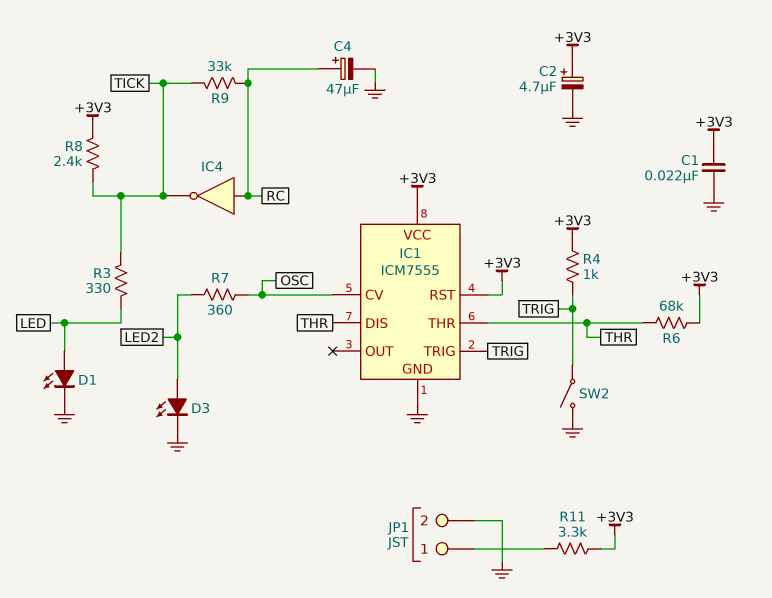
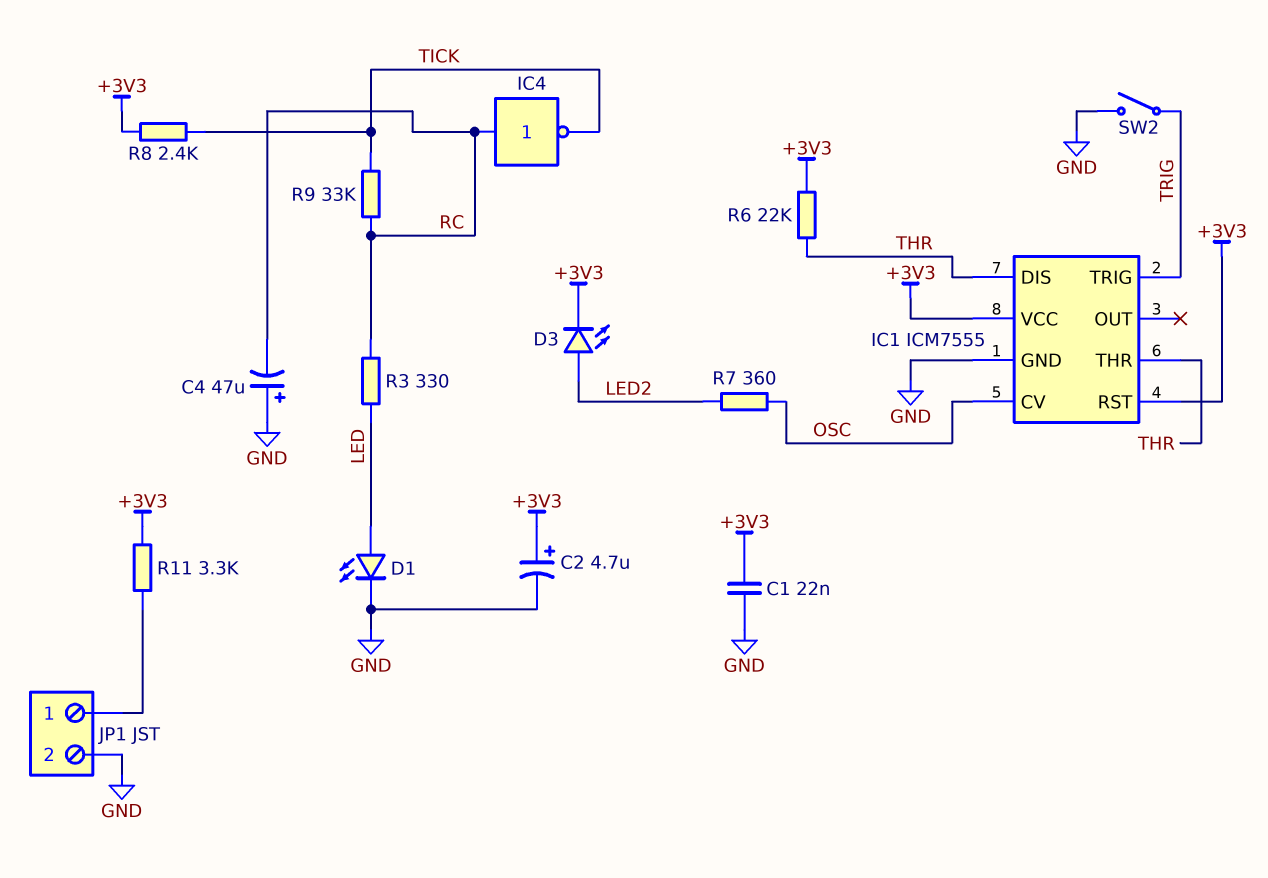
C4: 47uF (plus RC, minus GND) -> 47uF (plus GND, minus RC)
D3: LED (A LED2, K GND) -> LED (A LED2, K +3V3)
R3: 330 (LED, TICK) -> 330 (LED, RC)
R4: 1k (+3V3, TRIG) -> none
R6: 68k (+3V3, THR) -> 22k (+3V3, THR)

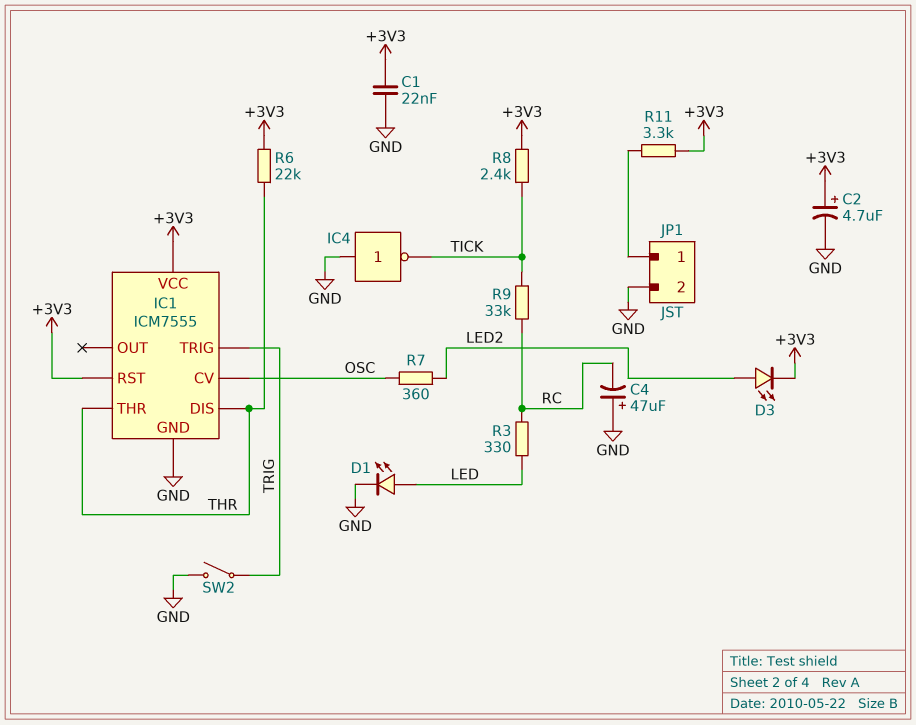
IC4: NOT (in RC, out TICK) -> NOT (in GND, out TICK)

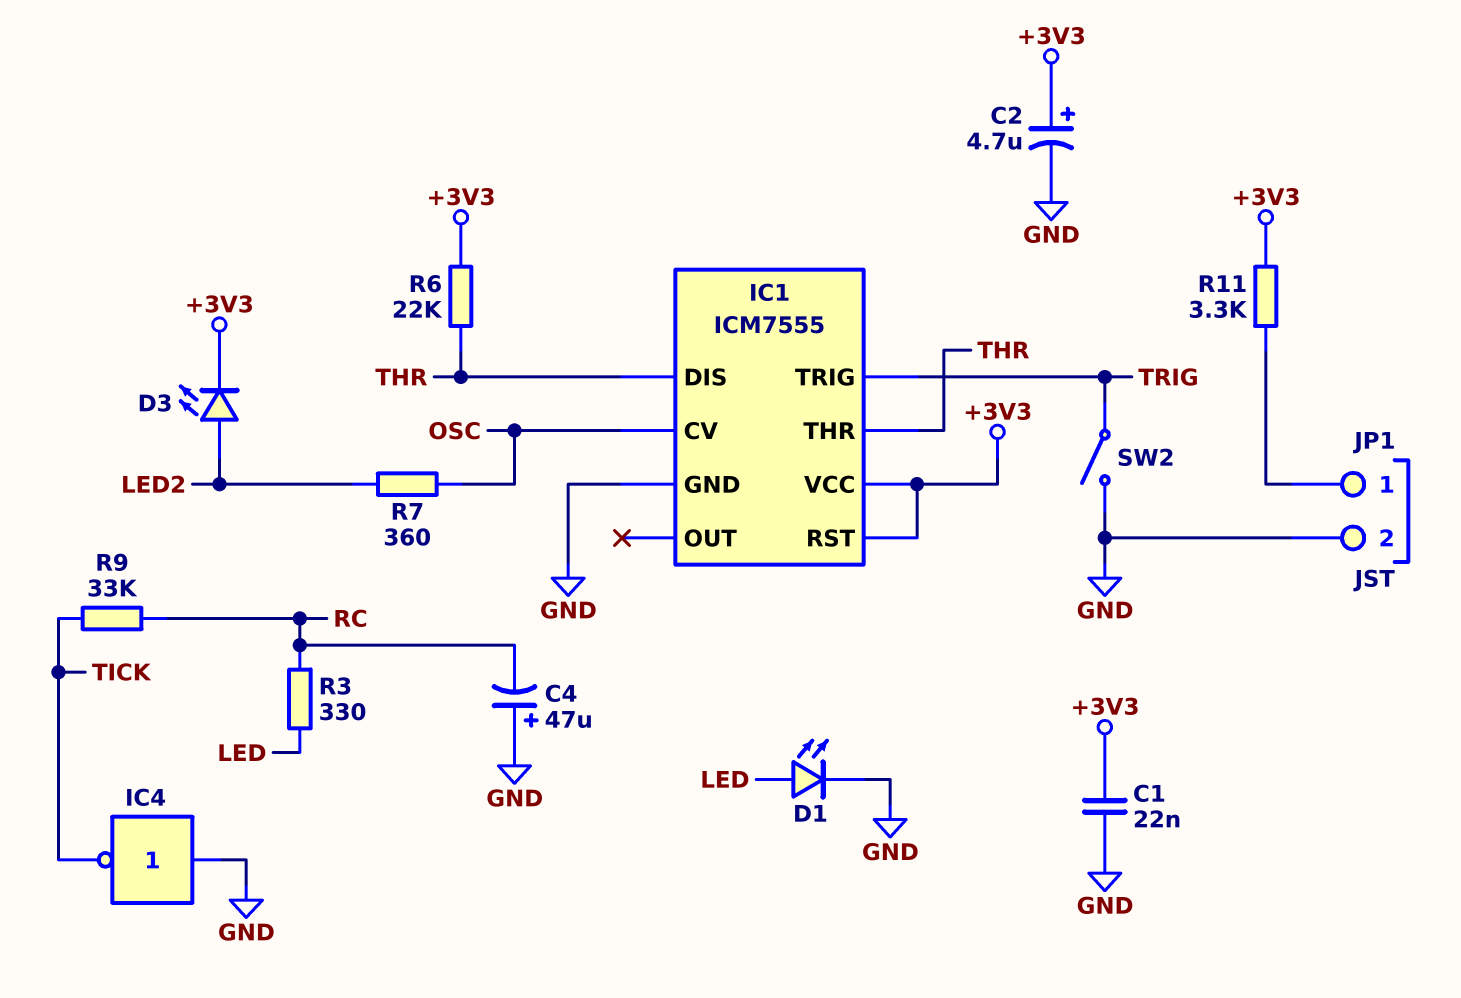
R8: 2.4k (+3V3, TICK) -> none

